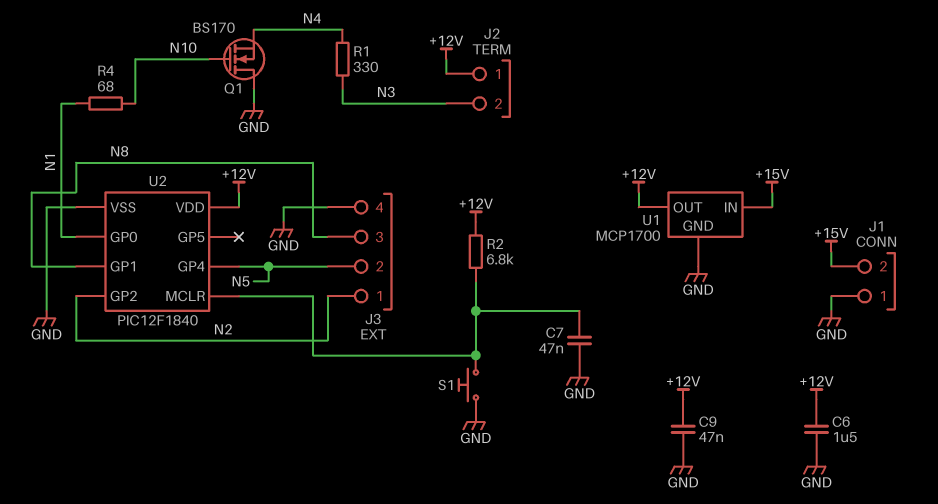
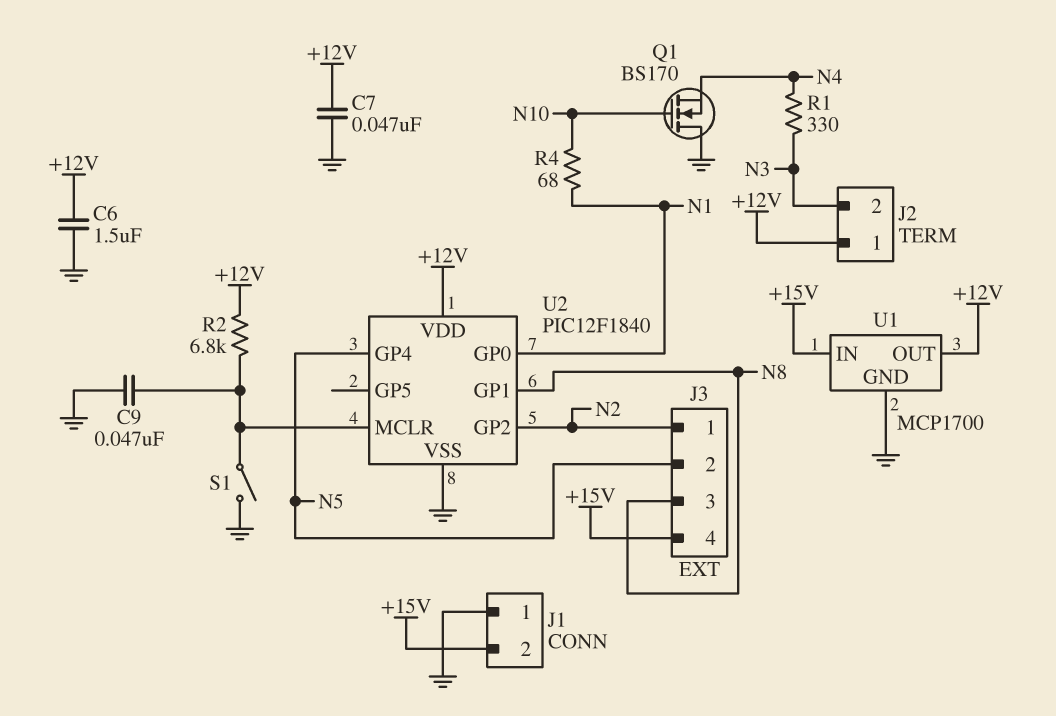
C7: 47nF (GND, U2/MCLR) -> 47nF (+12V, GND)
C9: 47nF (+12V, GND) -> 47nF (GND, U2/MCLR)
J3 pin 4: GND -> +15V
S1: button (GND, U2/MCLR) -> switch (GND, U2/MCLR)

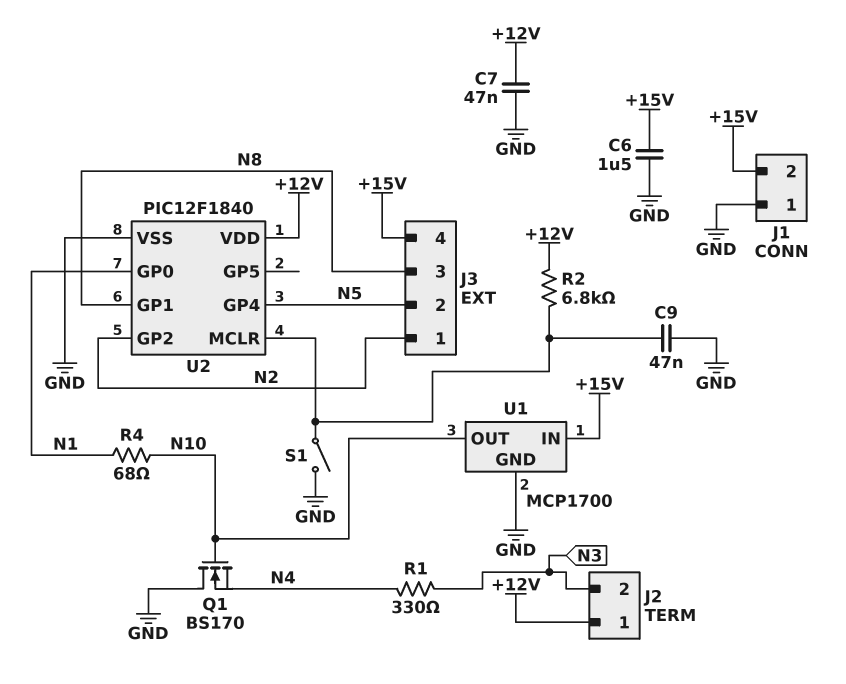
C6: 1.5uF (+12V, GND) -> 1.5uF (+15V, GND)
U1 pin OUT: +12V -> N10

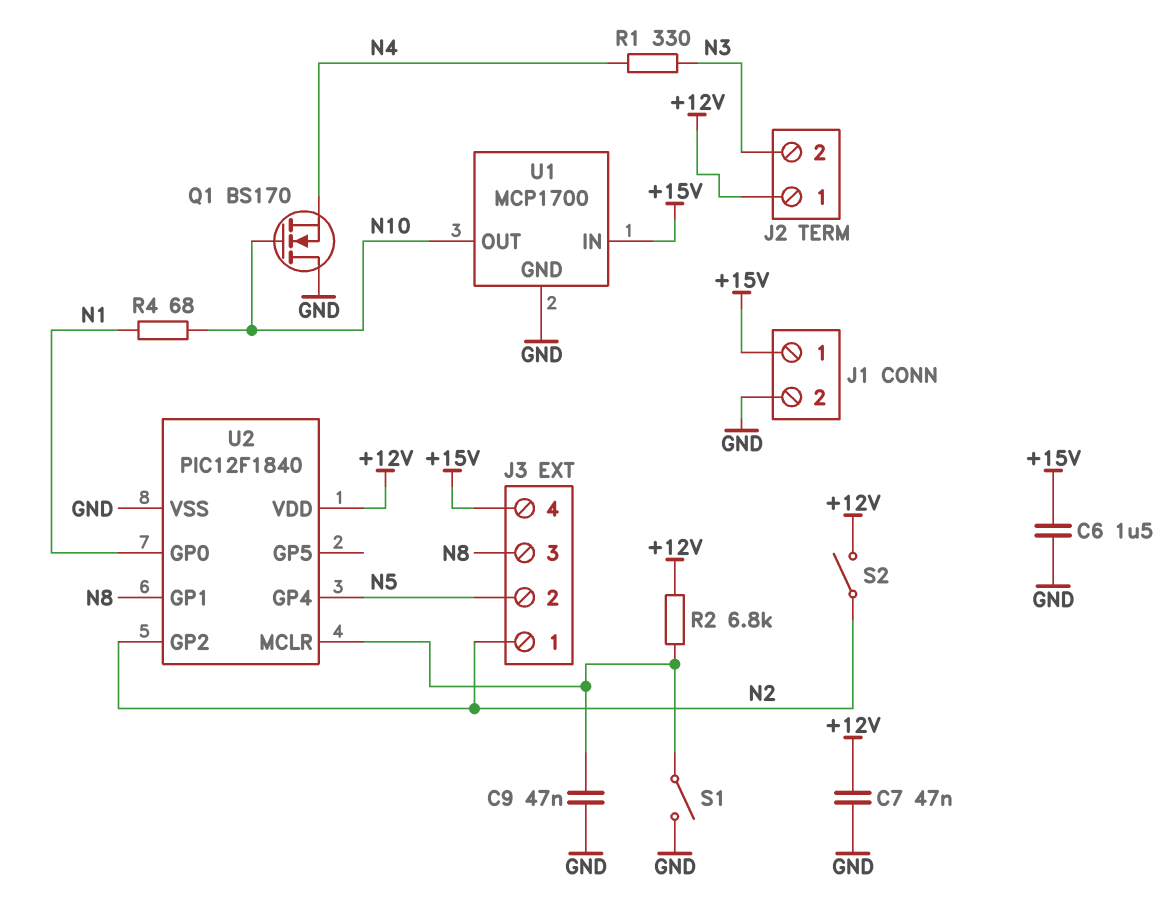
J1 pin 1: GND -> +15V
J1 pin 2: +15V -> GND
S2: none -> switch (+12V, N2)

